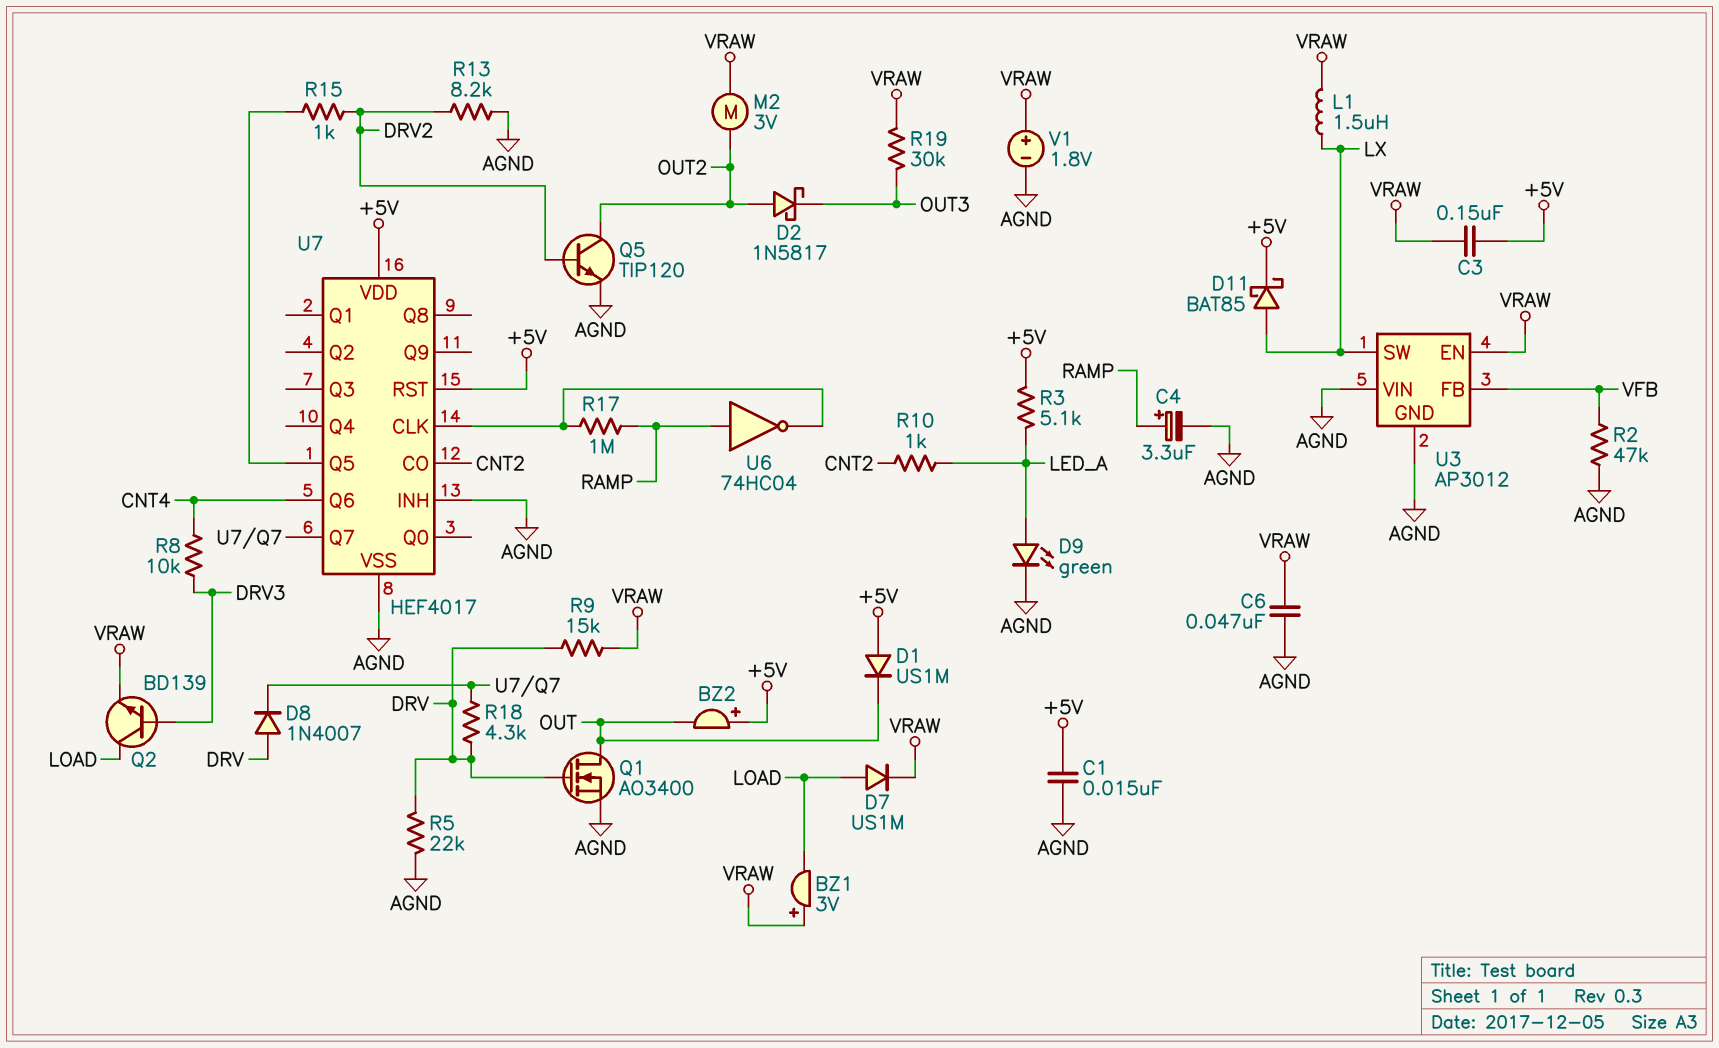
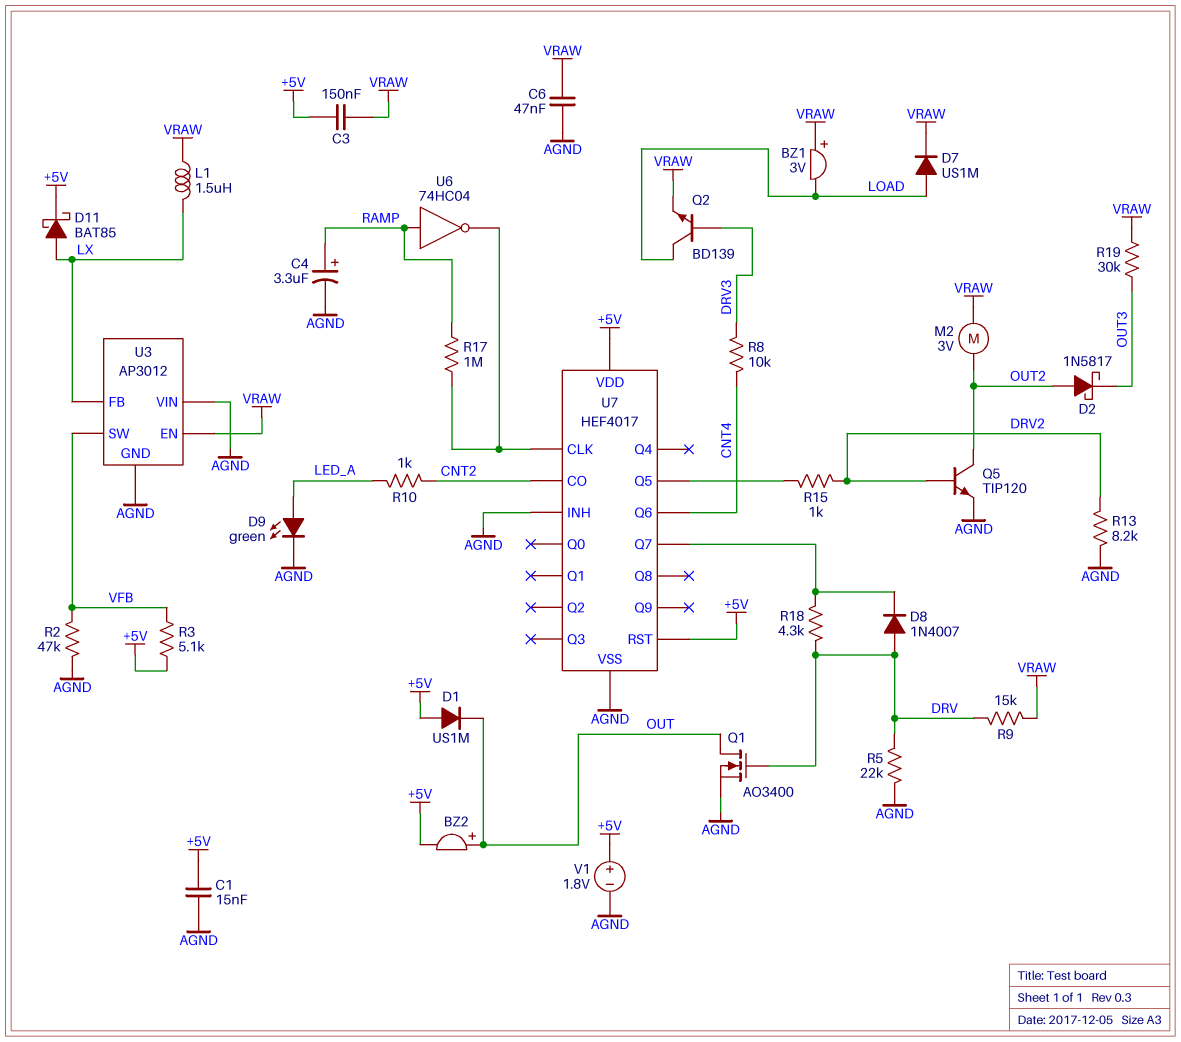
BZ2: buzzer (plus +5V, minus OUT) -> buzzer (plus OUT, minus +5V)
R3: 5.1k (+5V, LED_A) -> 5.1k (+5V, VFB)
U3 pin FB: VFB -> LX
U3 pin SW: LX -> VFB
V1: 1.8V (plus VRAW, minus AGND) -> 1.8V (plus +5V, minus AGND)

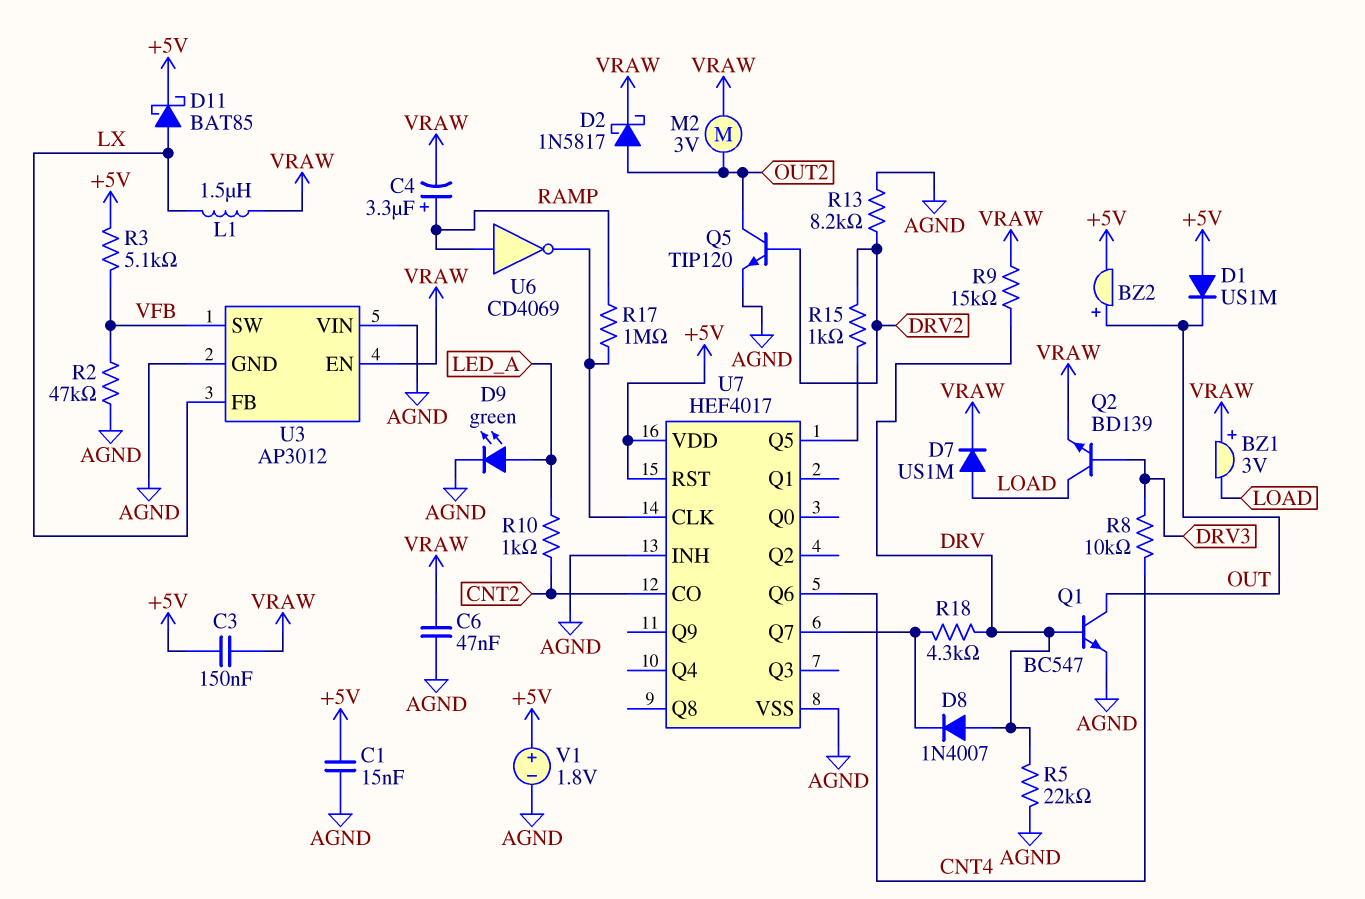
C4: 3.3uF (plus RAMP, minus AGND) -> 3.3uF (plus RAMP, minus VRAW)
D2: schottky 1N5817 (A OUT2, K OUT3) -> schottky 1N5817 (A OUT2, K VRAW)
Q1: NMOS AO3400 (G DRV, D OUT, S AGND) -> NPN BC547 (B DRV, C OUT, E AGND)
R19: 30k (OUT3, VRAW) -> none
U6: NOT 74HC04 (in RAMP, out U7/CLK) -> NOT CD4069 (in RAMP, out U7/CLK)

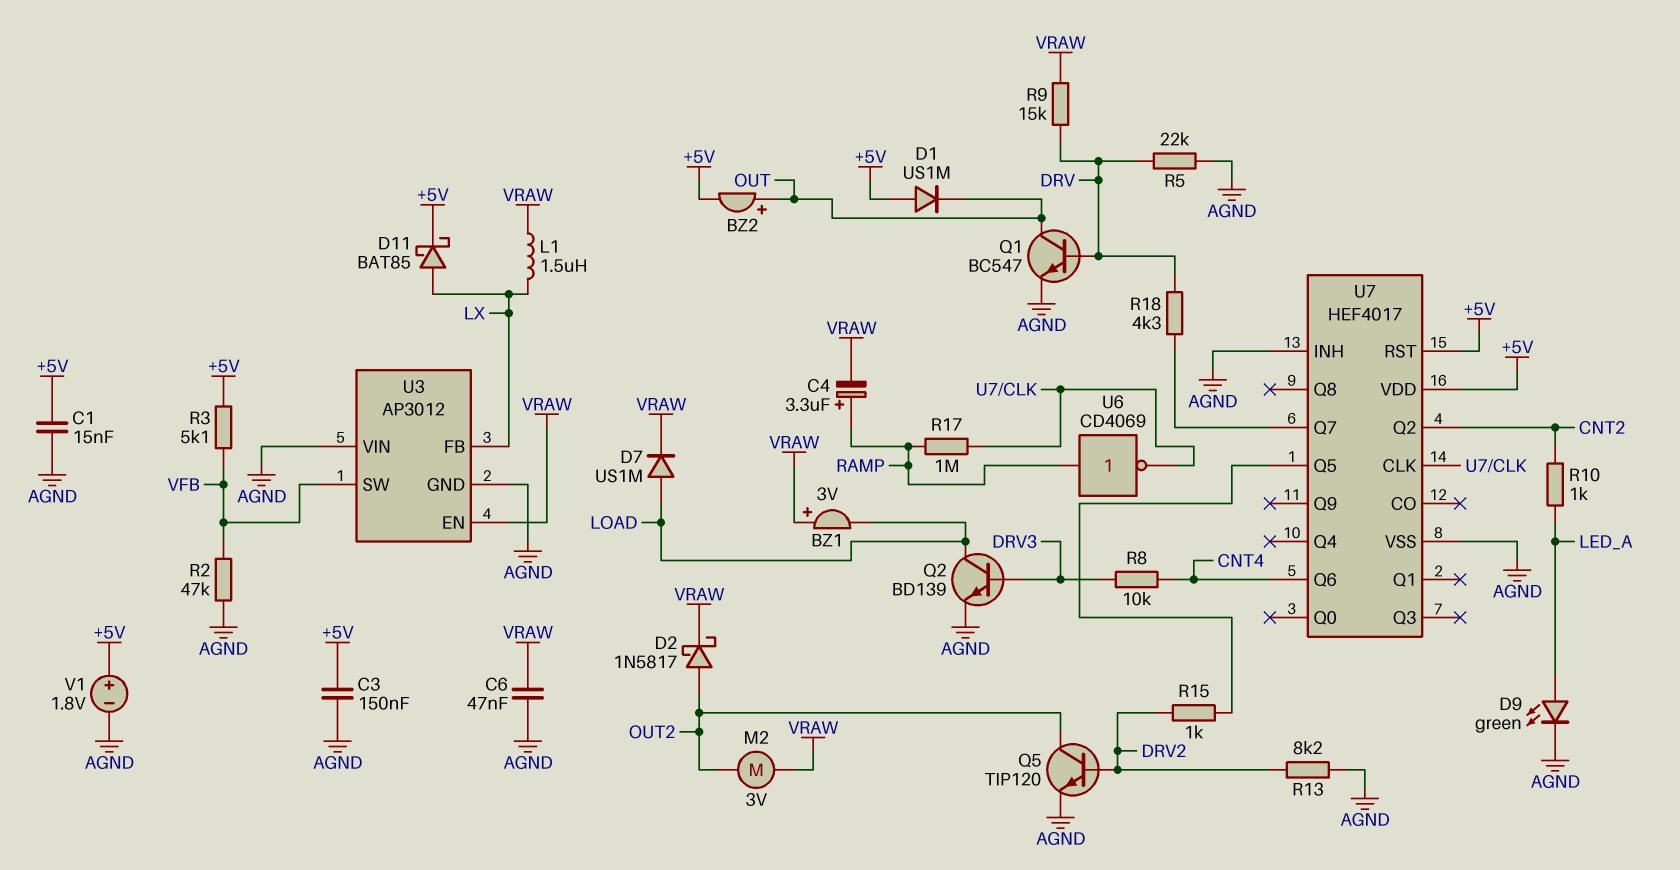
C3: 150nF (+5V, VRAW) -> 150nF (+5V, AGND)
D8: diode 1N4007 (A DRV, K U7/Q7) -> none
Q2: NPN BD139 (B DRV3, C LOAD, E VRAW) -> NPN BD139 (B DRV3, C LOAD, E AGND)
U7 pin CO: CNT2 -> none
U7 pin Q2: none -> CNT2

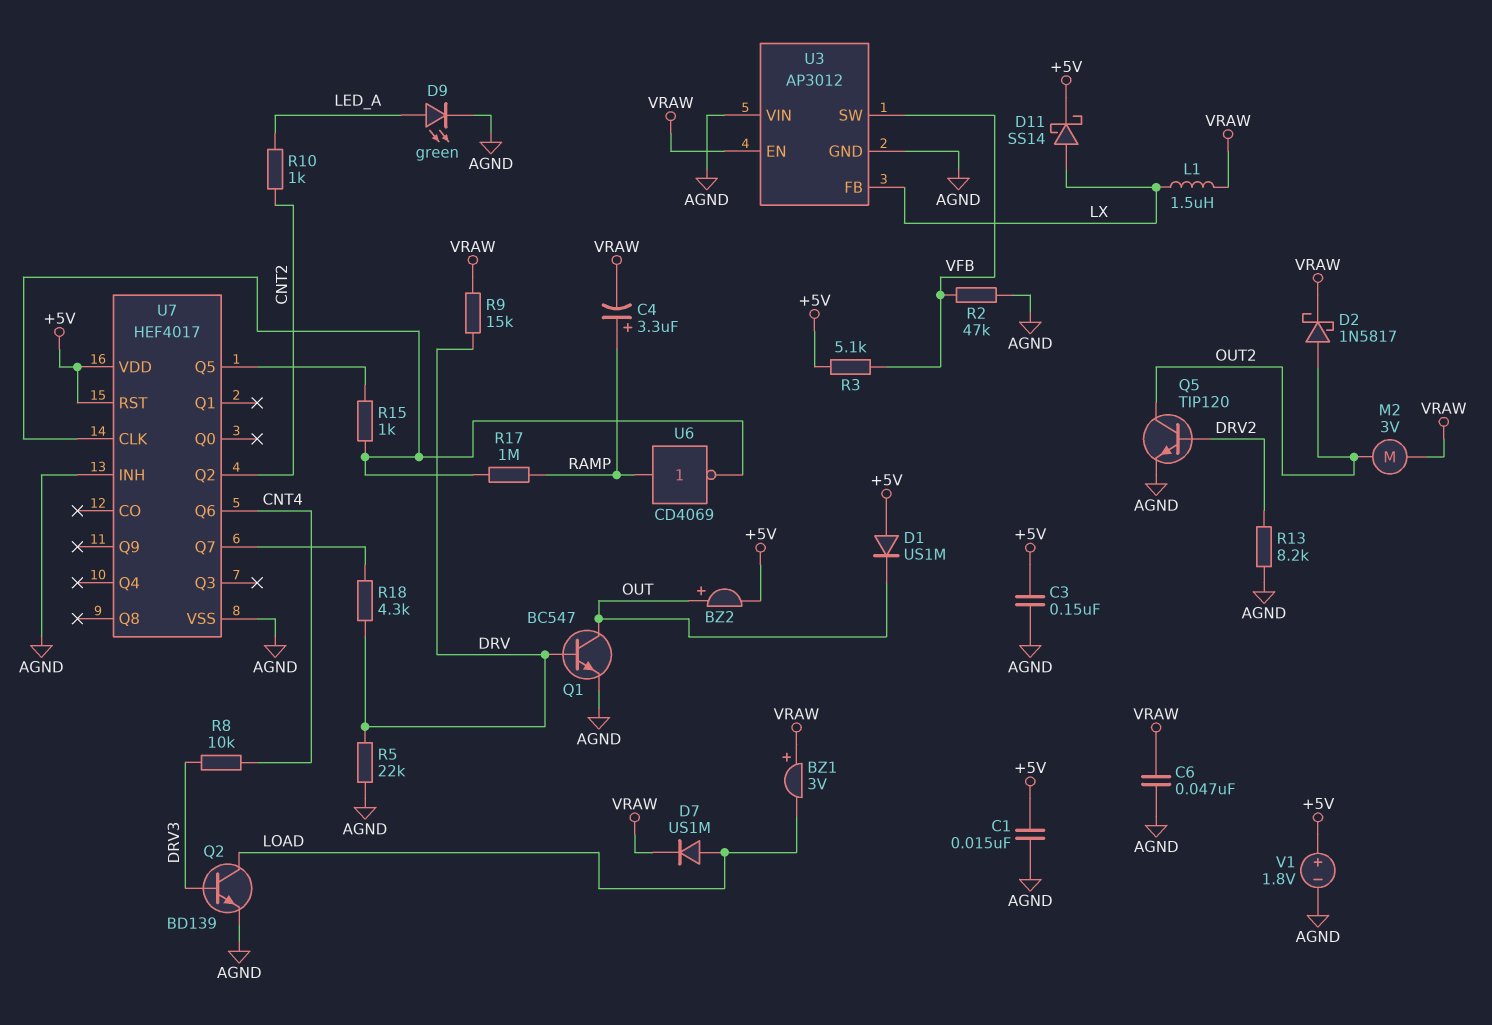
D11: schottky BAT85 (A LX, K +5V) -> schottky SS14 (A LX, K +5V)
R15: 1k (DRV2, U7/Q5) -> 1k (U7/CLK, U7/Q5)

